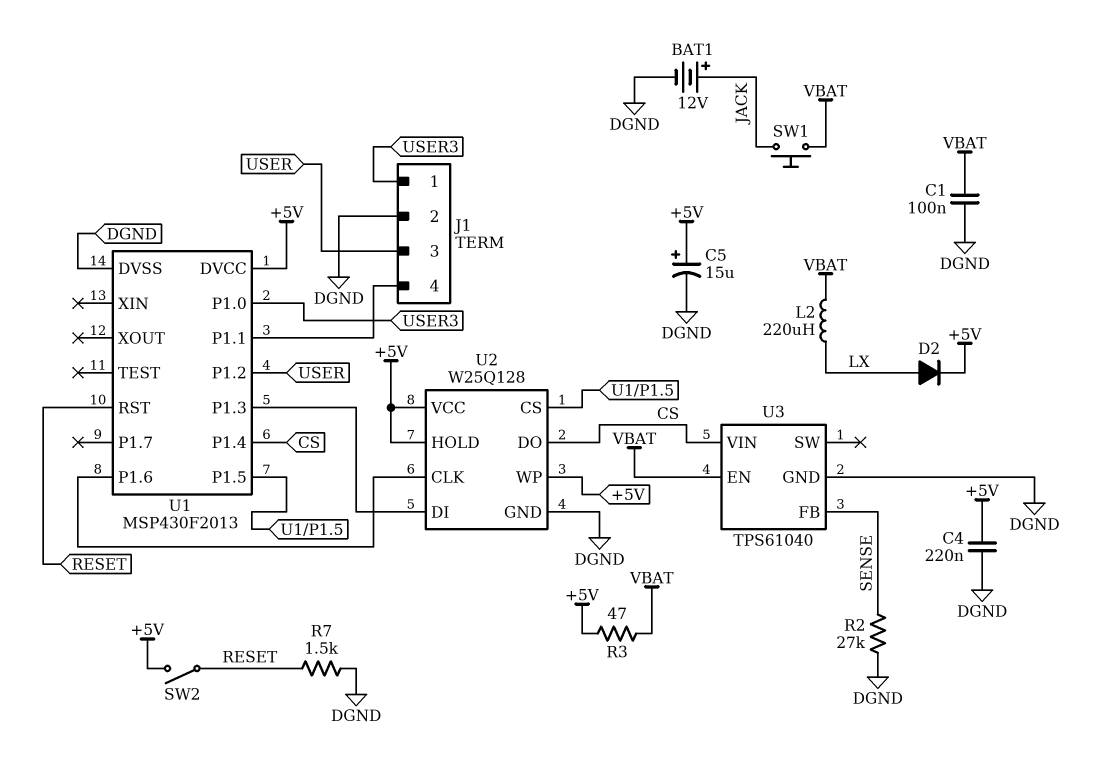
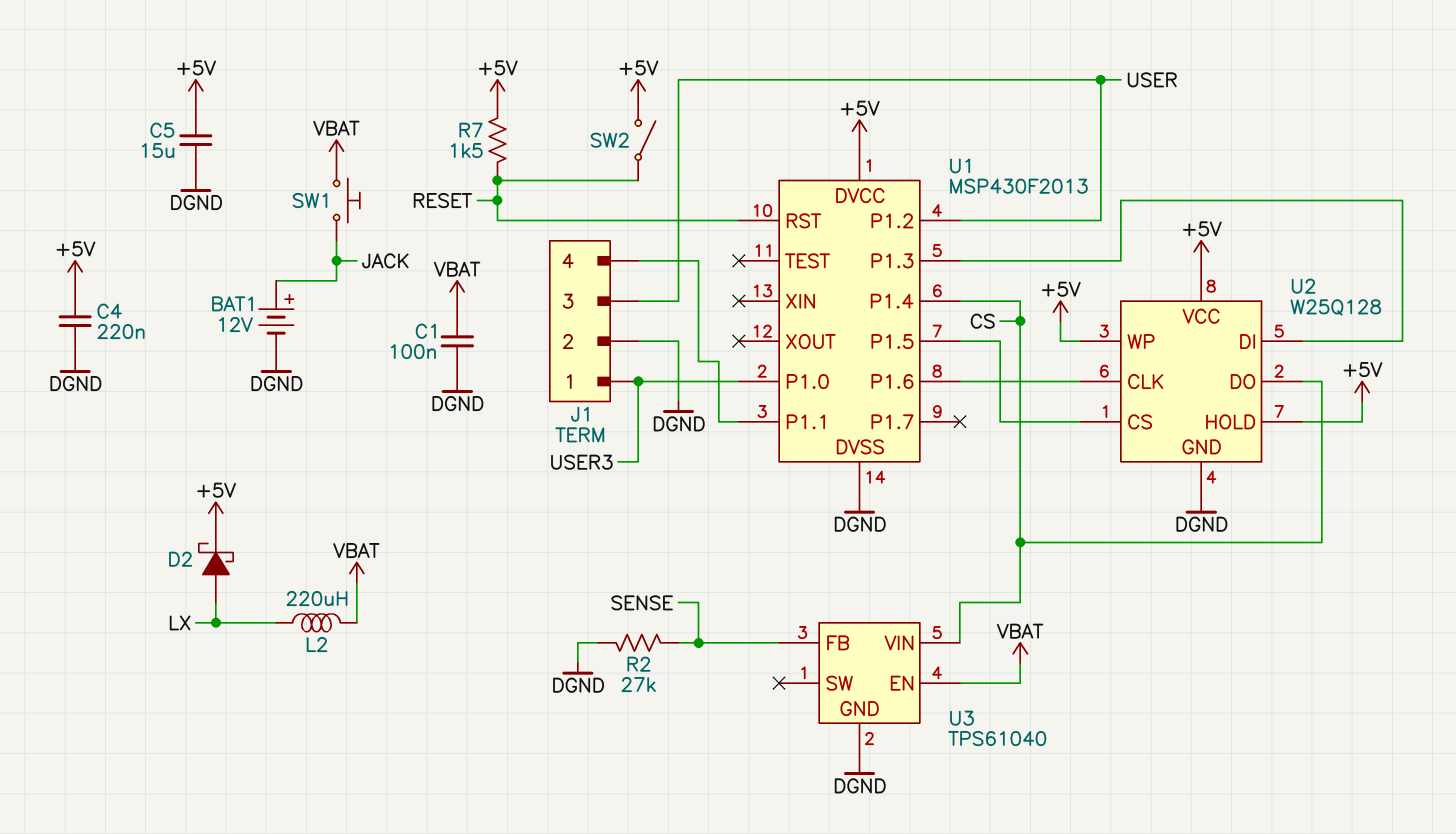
C5: 15uF (plus +5V, minus DGND) -> 15uF (+5V, DGND)
D2: diode (A LX, K +5V) -> schottky (A LX, K +5V)
R3: 47 (+5V, VBAT) -> none
R7: 1.5k (DGND, RESET) -> 1.5k (+5V, RESET)

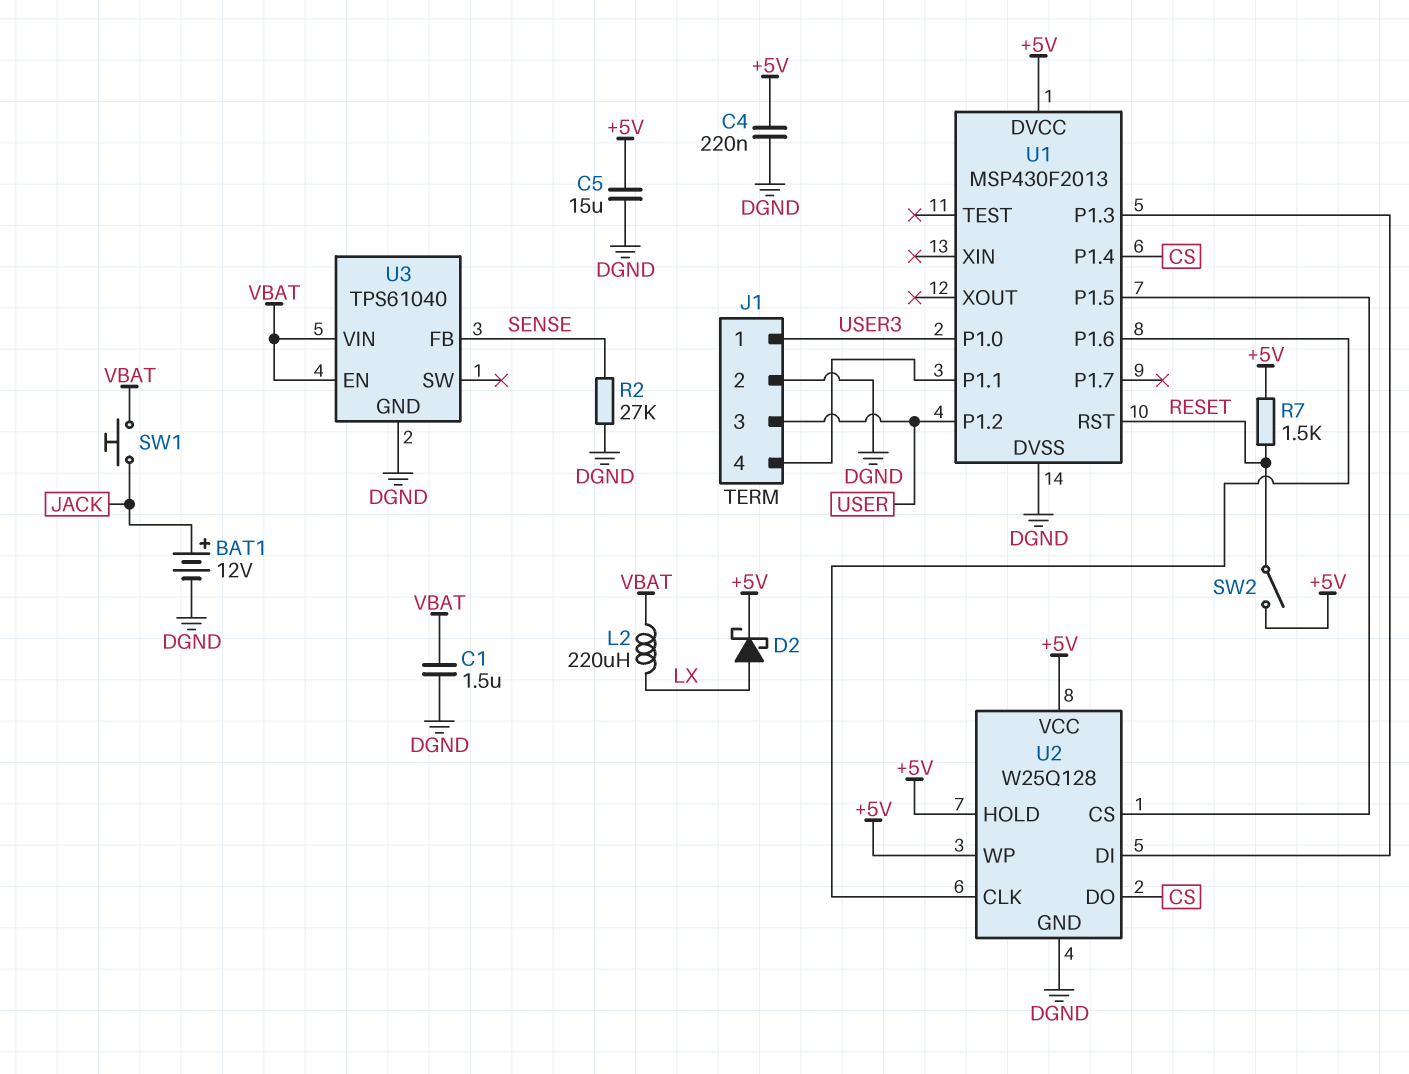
C1: 100nF (DGND, VBAT) -> 1.5uF (DGND, VBAT)
U3 pin VIN: CS -> VBAT

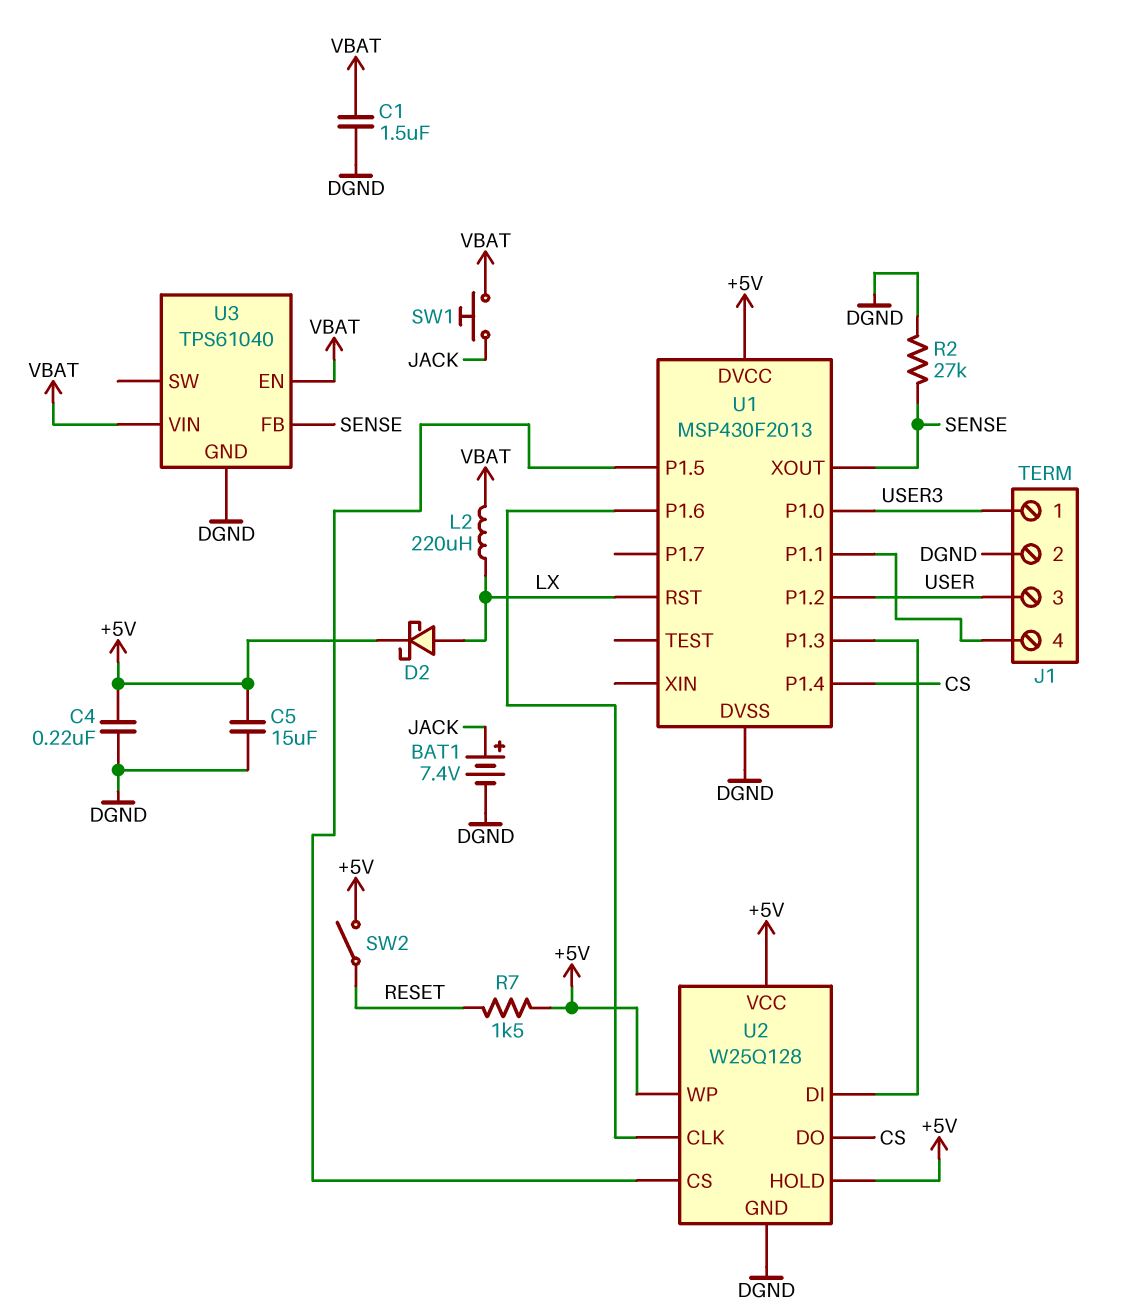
BAT1: 12V (plus JACK, minus DGND) -> 7.4V (plus JACK, minus DGND)
U1 pin RST: RESET -> LX
U1 pin XOUT: none -> SENSE

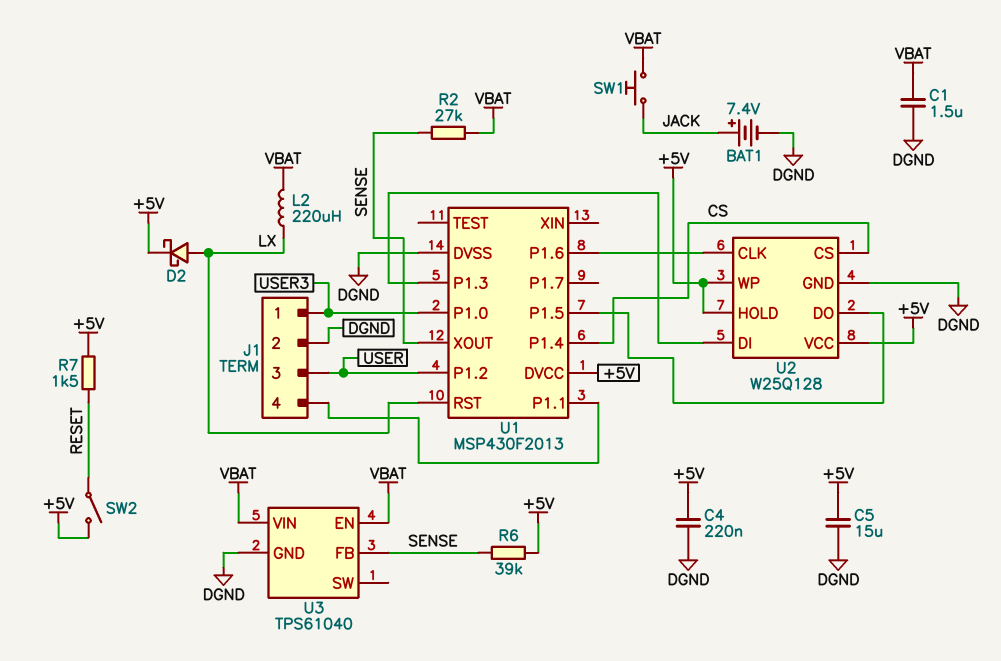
R2: 27k (DGND, SENSE) -> 27k (SENSE, VBAT)
R6: none -> 39k (+5V, SENSE)
U2 pin CS: U1/P1.5 -> CS
U2 pin DO: CS -> U1/P1.5

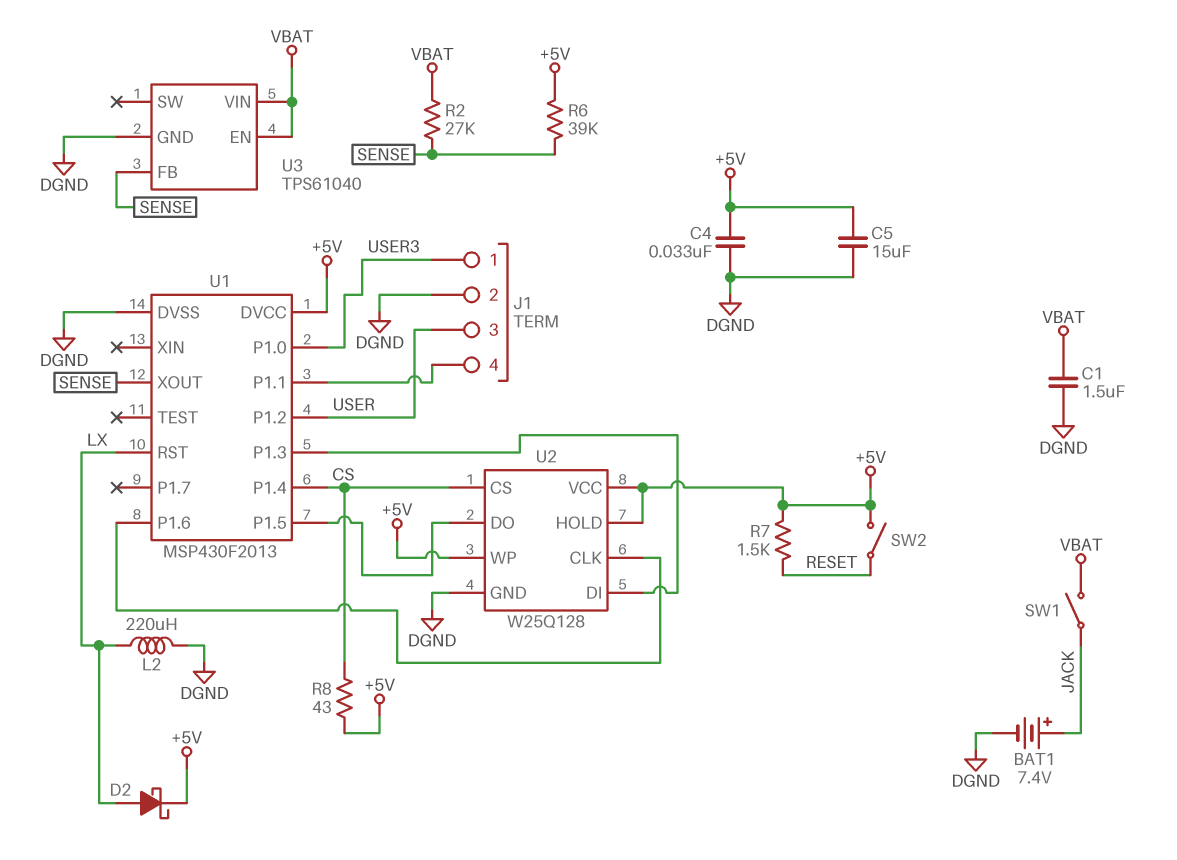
C4: 220nF (+5V, DGND) -> 33nF (+5V, DGND)
L2: 220uH (LX, VBAT) -> 220uH (DGND, LX)
R8: none -> 43 (+5V, CS)
SW1: button (JACK, VBAT) -> switch (JACK, VBAT)

